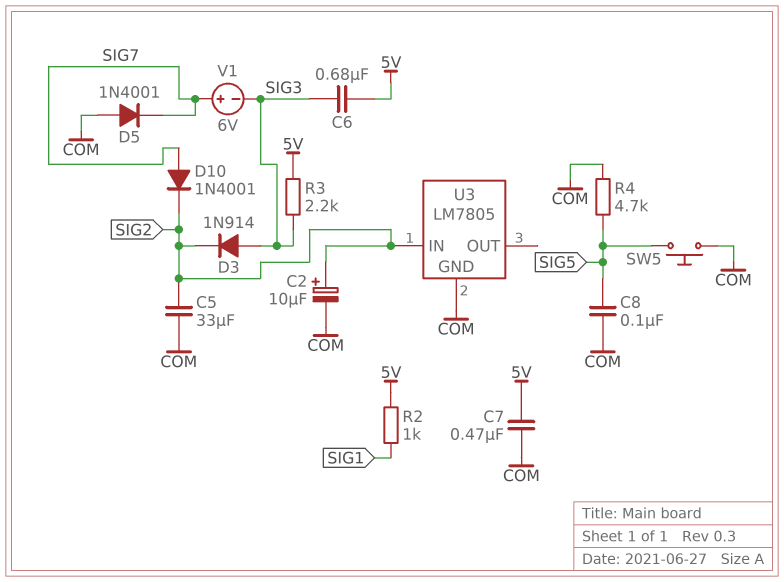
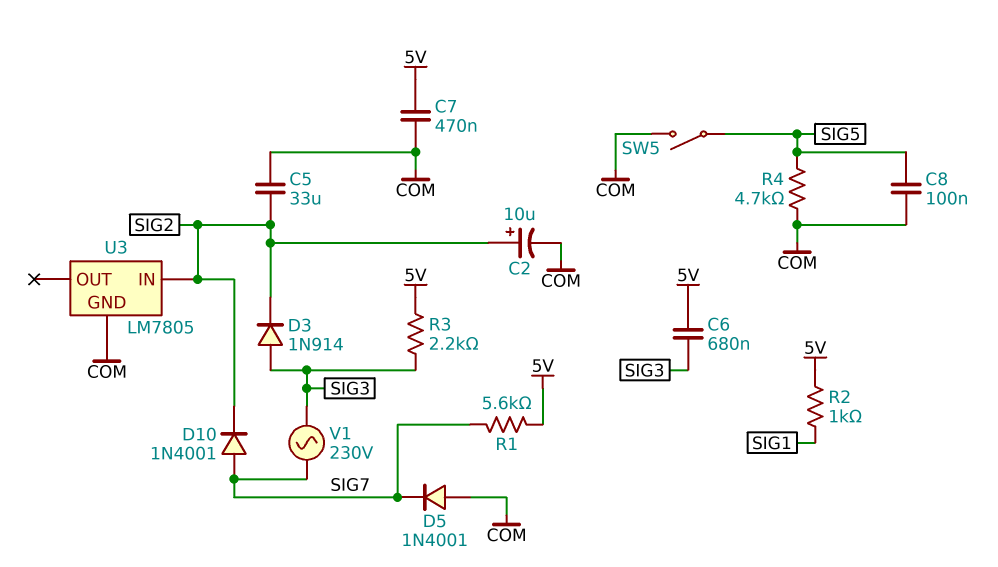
R1: none -> 5.6k (5V, SIG7)
SW5: button (COM, SIG5) -> switch (COM, SIG5)
V1: 6V (plus SIG7, minus SIG3) -> AC 230V (SIG3, SIG7)

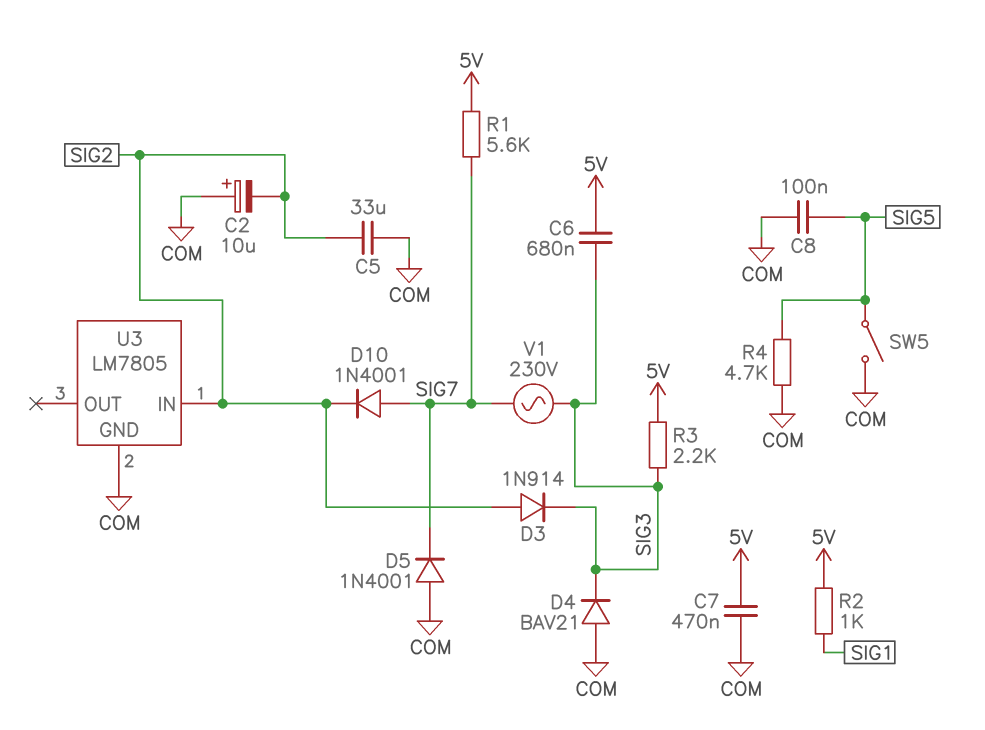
C2: 10uF (plus SIG2, minus COM) -> 10uF (plus COM, minus SIG2)
D3: diode 1N914 (A SIG3, K SIG2) -> diode 1N914 (A SIG2, K SIG3)
D4: none -> diode BAV21 (A COM, K SIG3)

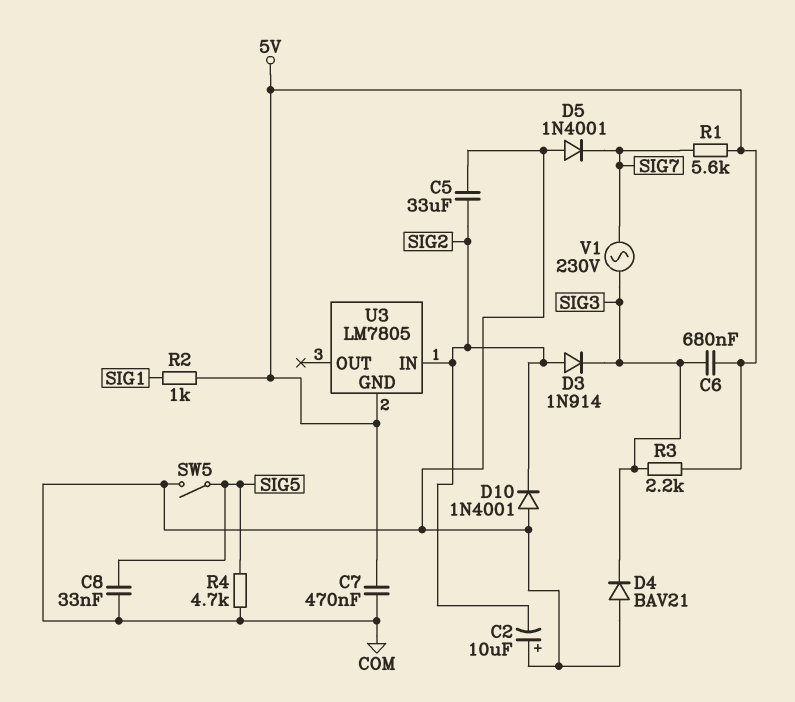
C8: 100nF (COM, SIG5) -> 33nF (COM, SIG5)
D10: diode 1N4001 (A SIG7, K SIG2) -> diode 1N4001 (A COM, K SIG2)
U3 pin GND: COM -> 5V

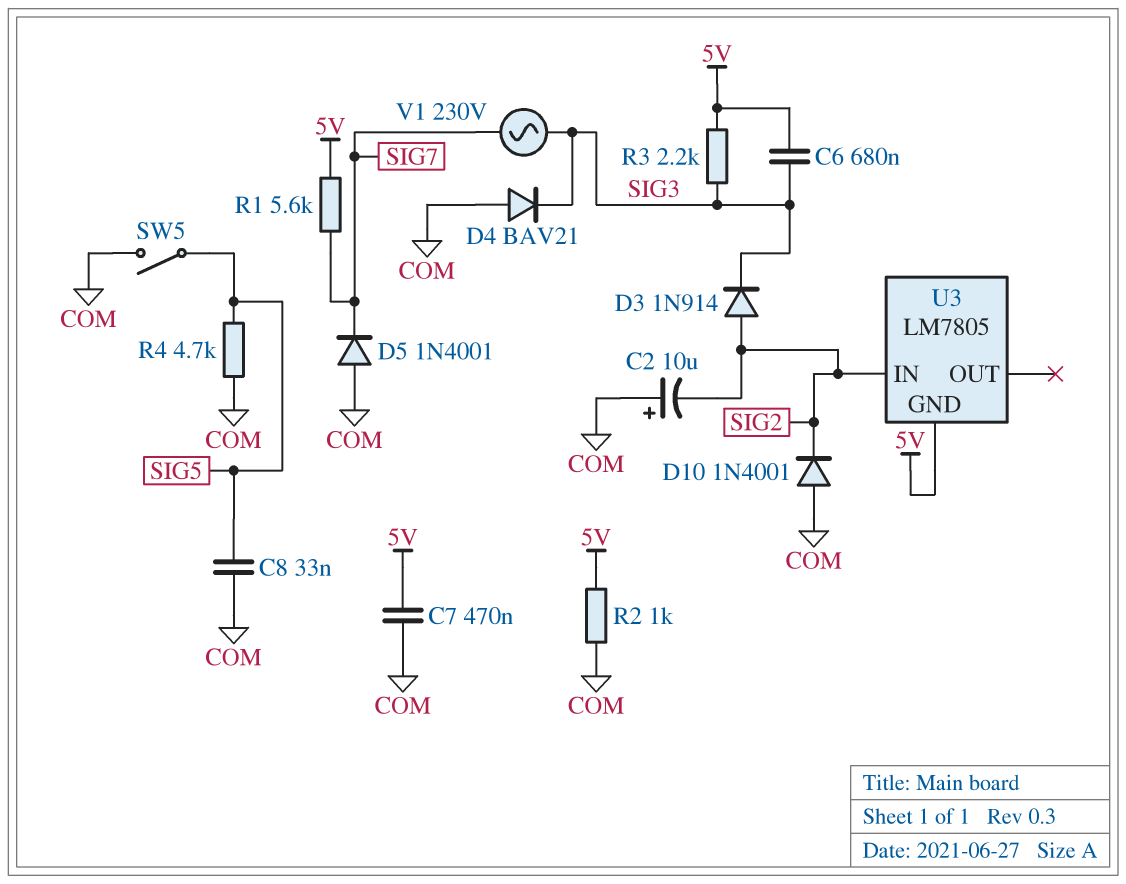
C5: 33uF (COM, SIG2) -> none
R2: 1k (5V, SIG1) -> 1k (5V, COM)

